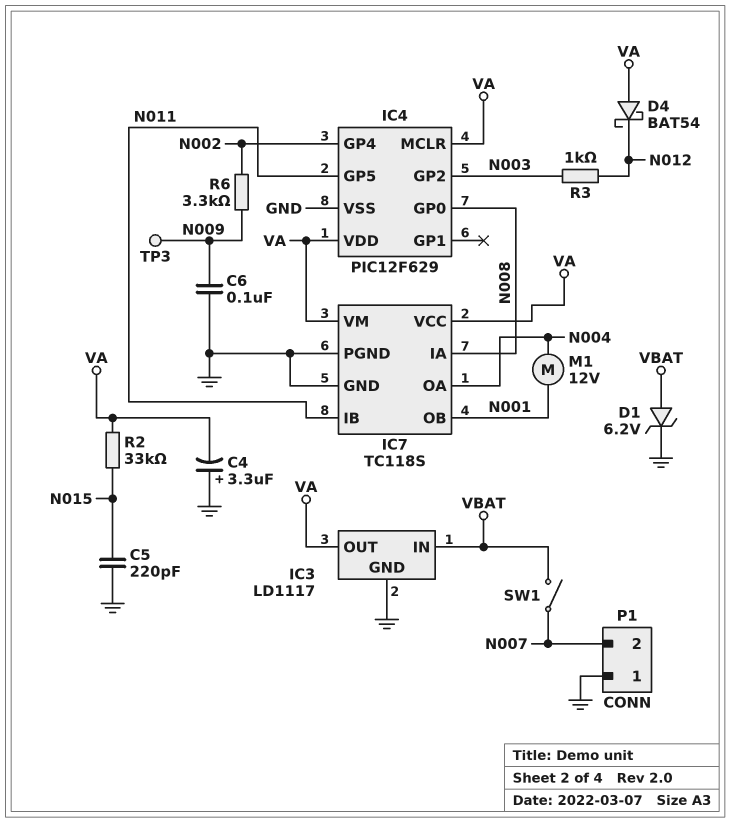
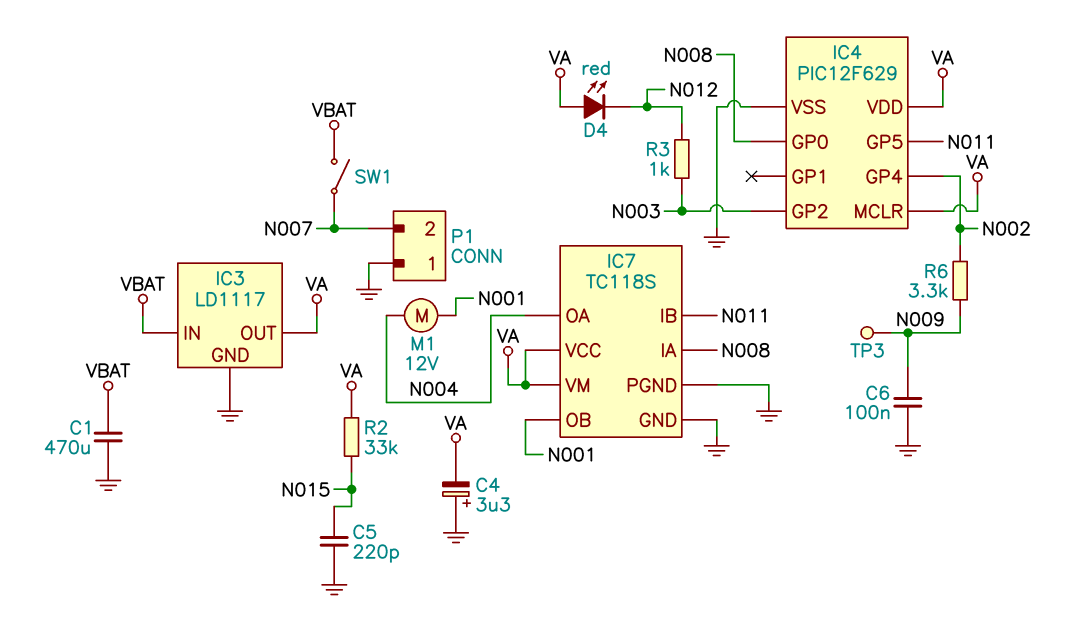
C1: none -> 470uF (GND, VBAT)
D1: zener 6.2V (A VBAT, K GND) -> none
D4: schottky BAT54 (A VA, K N012) -> LED red (A VA, K N012)

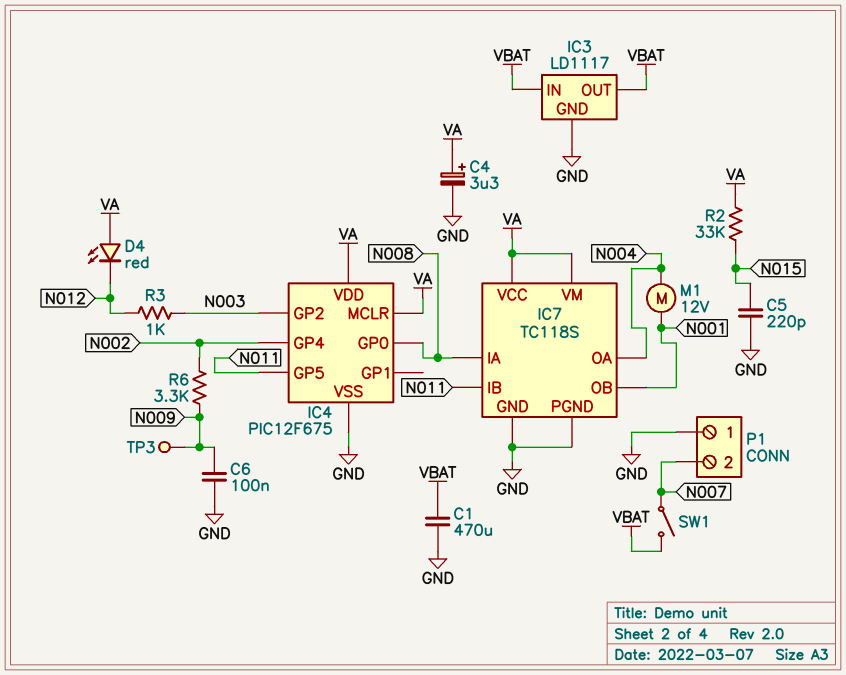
C4: 3.3uF (plus GND, minus VA) -> 3.3uF (plus VA, minus GND)
IC3 pin OUT: VA -> VBAT
IC4: PIC12F629 -> PIC12F675

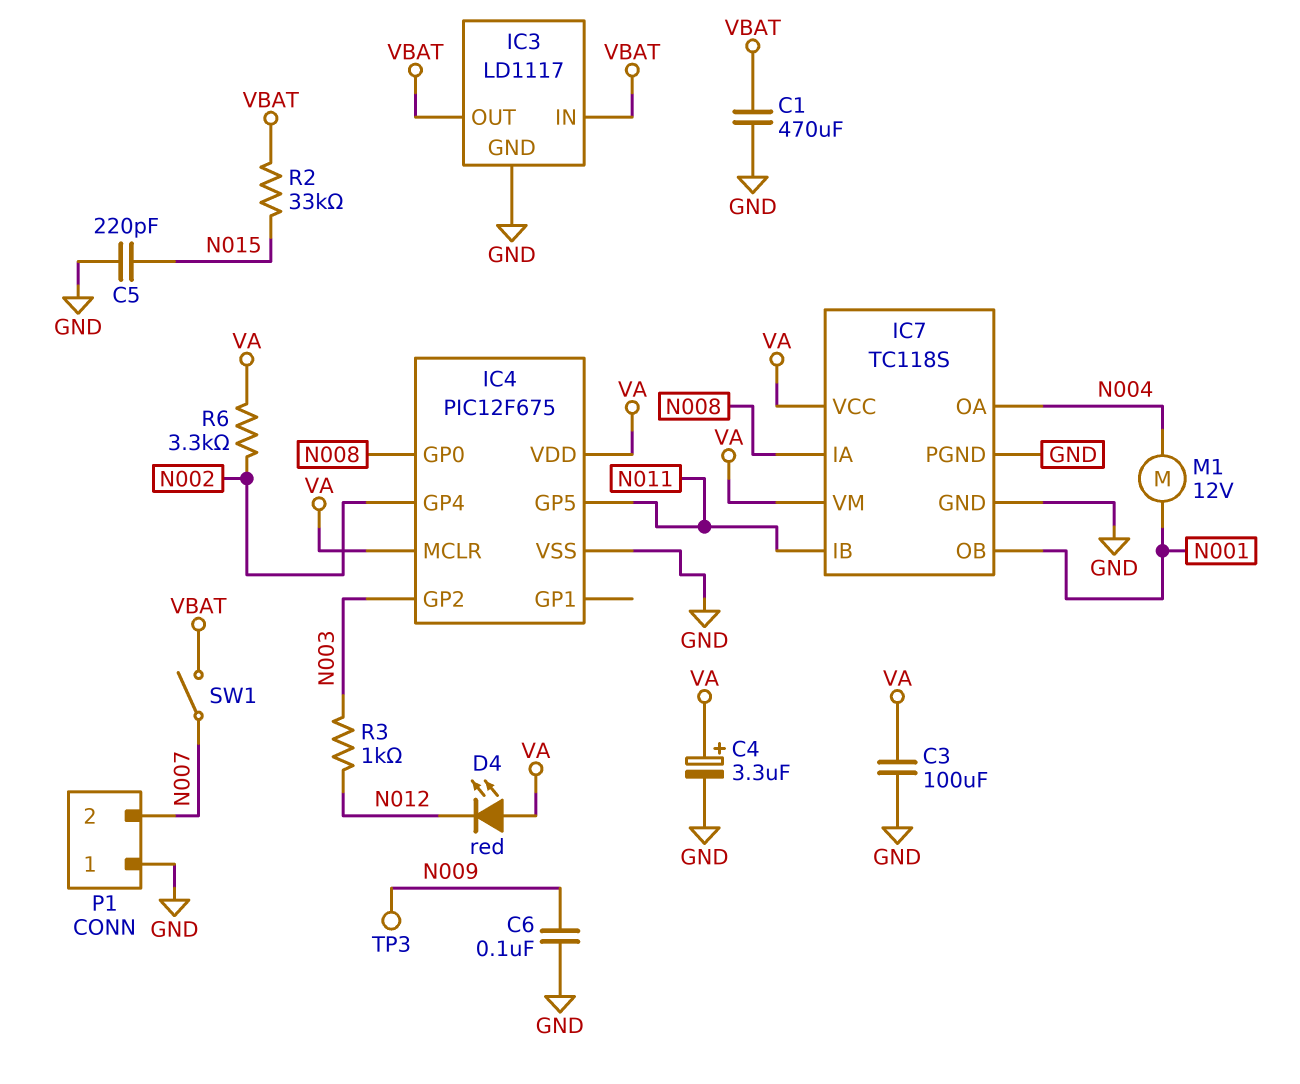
C3: none -> 100uF (GND, VA)
R2: 33k (N015, VA) -> 33k (N015, VBAT)
R6: 3.3k (N002, N009) -> 3.3k (N002, VA)

